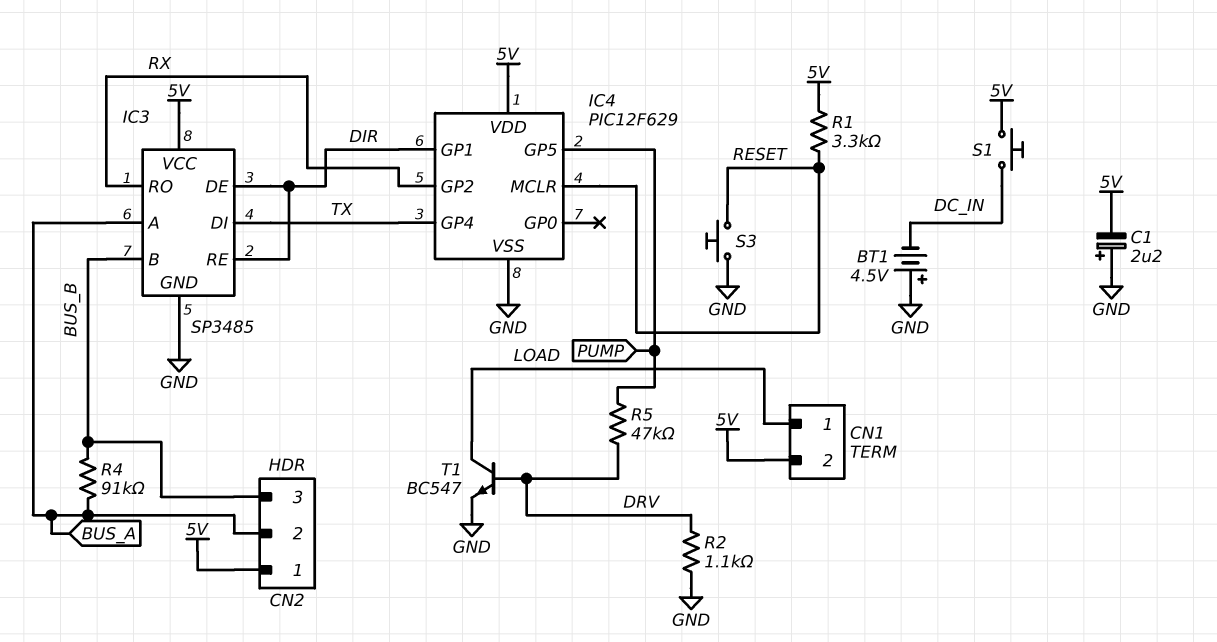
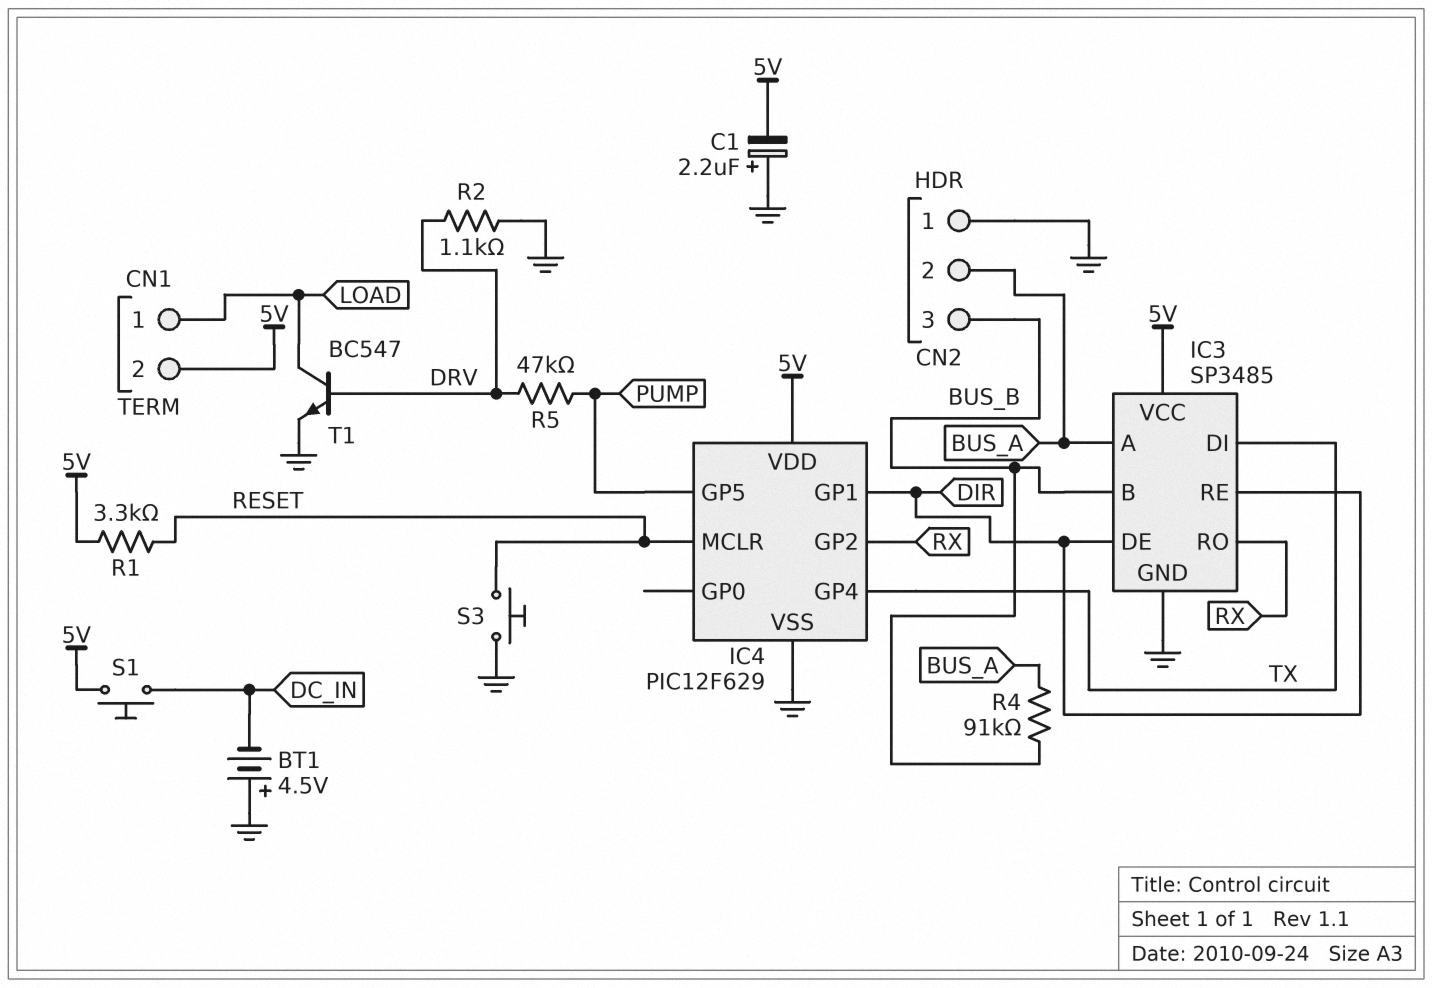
CN2 pin 1: 5V -> GND

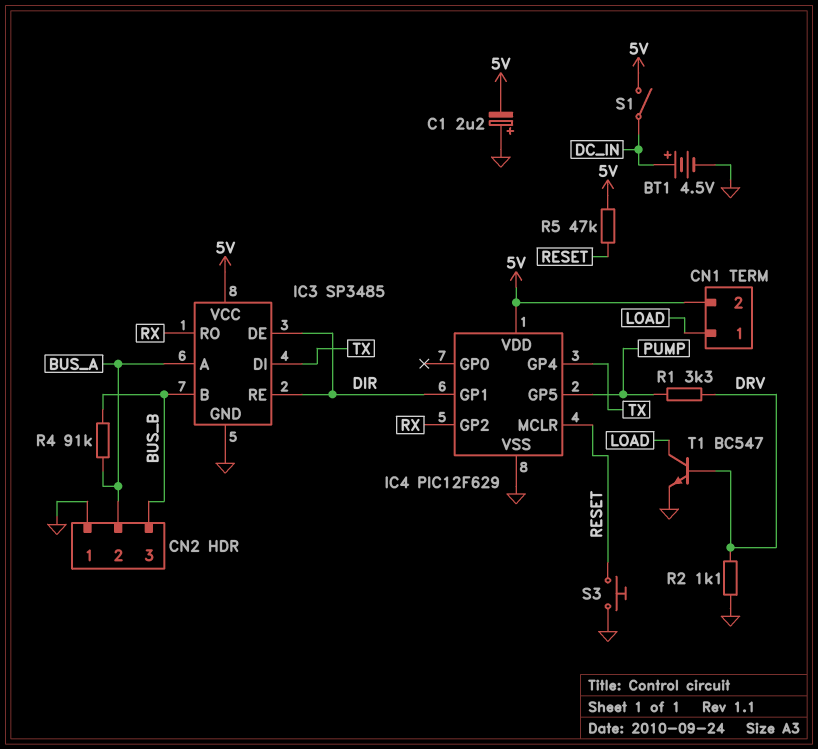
BT1: 4.5V (plus GND, minus DC_IN) -> 4.5V (plus DC_IN, minus GND)
R1: 3.3k (5V, RESET) -> 3.3k (DRV, PUMP)
R5: 47k (DRV, PUMP) -> 47k (5V, RESET)
S1: button (5V, DC_IN) -> switch (5V, DC_IN)

